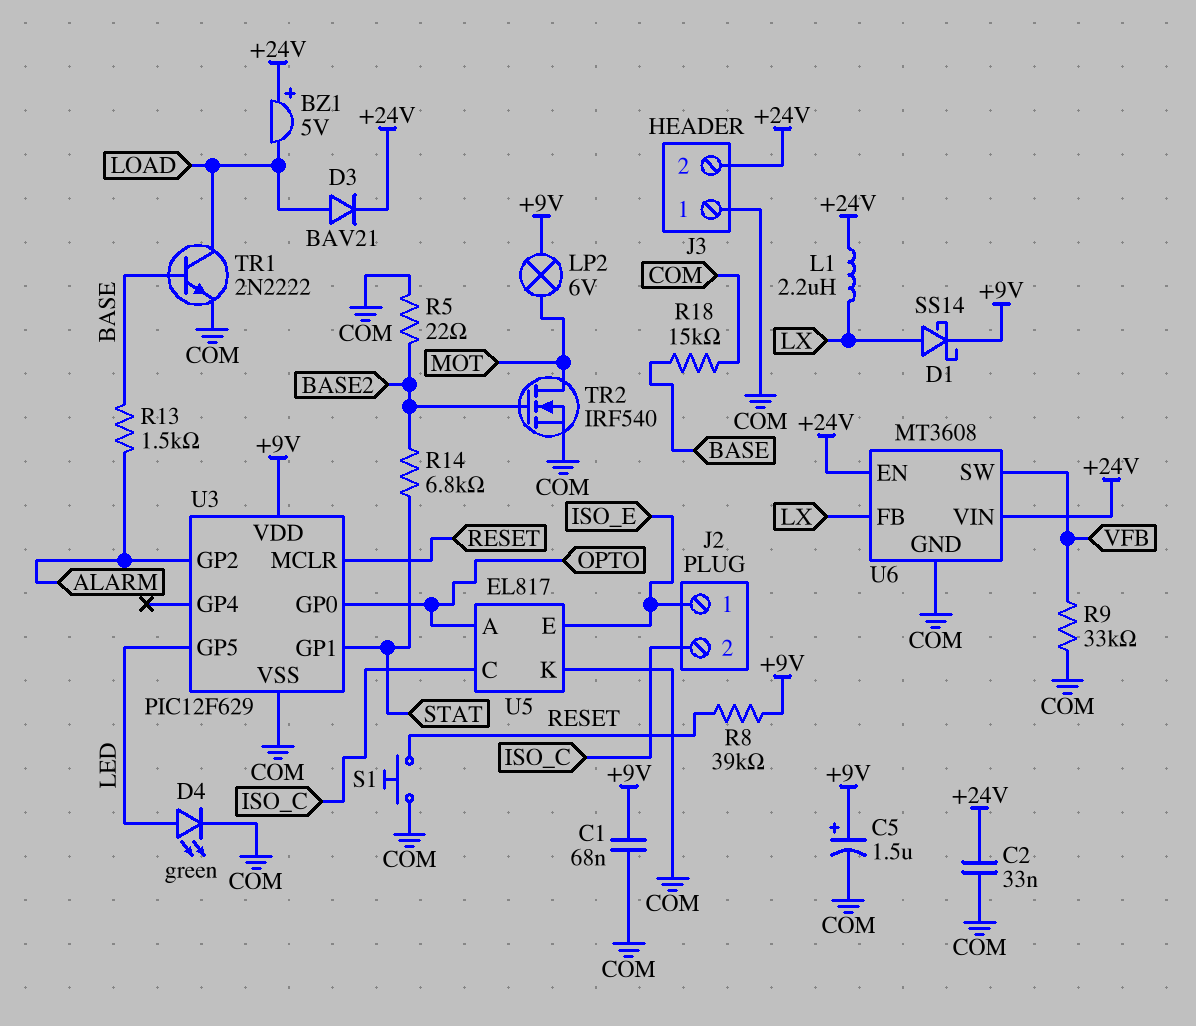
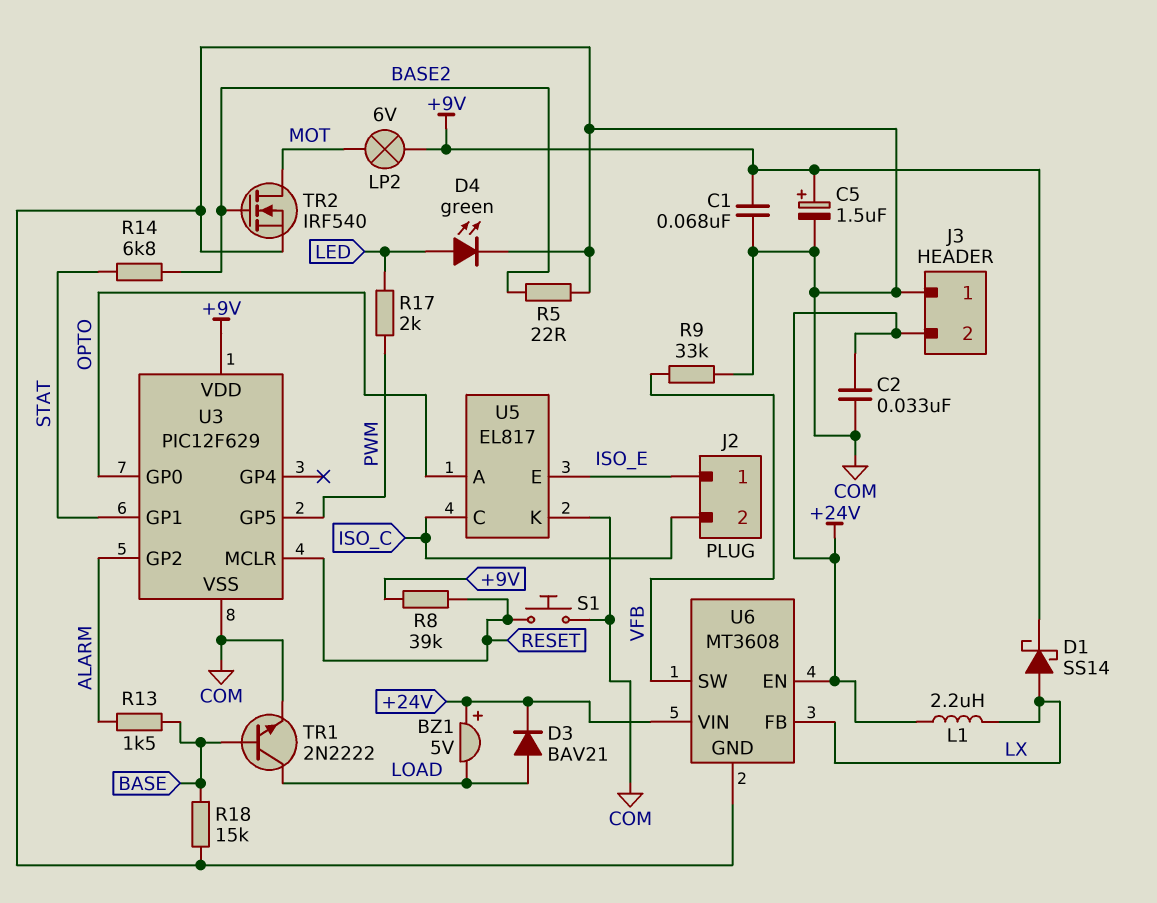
R17: none -> 2k (LED, PWM)
U3 pin GP5: LED -> PWM

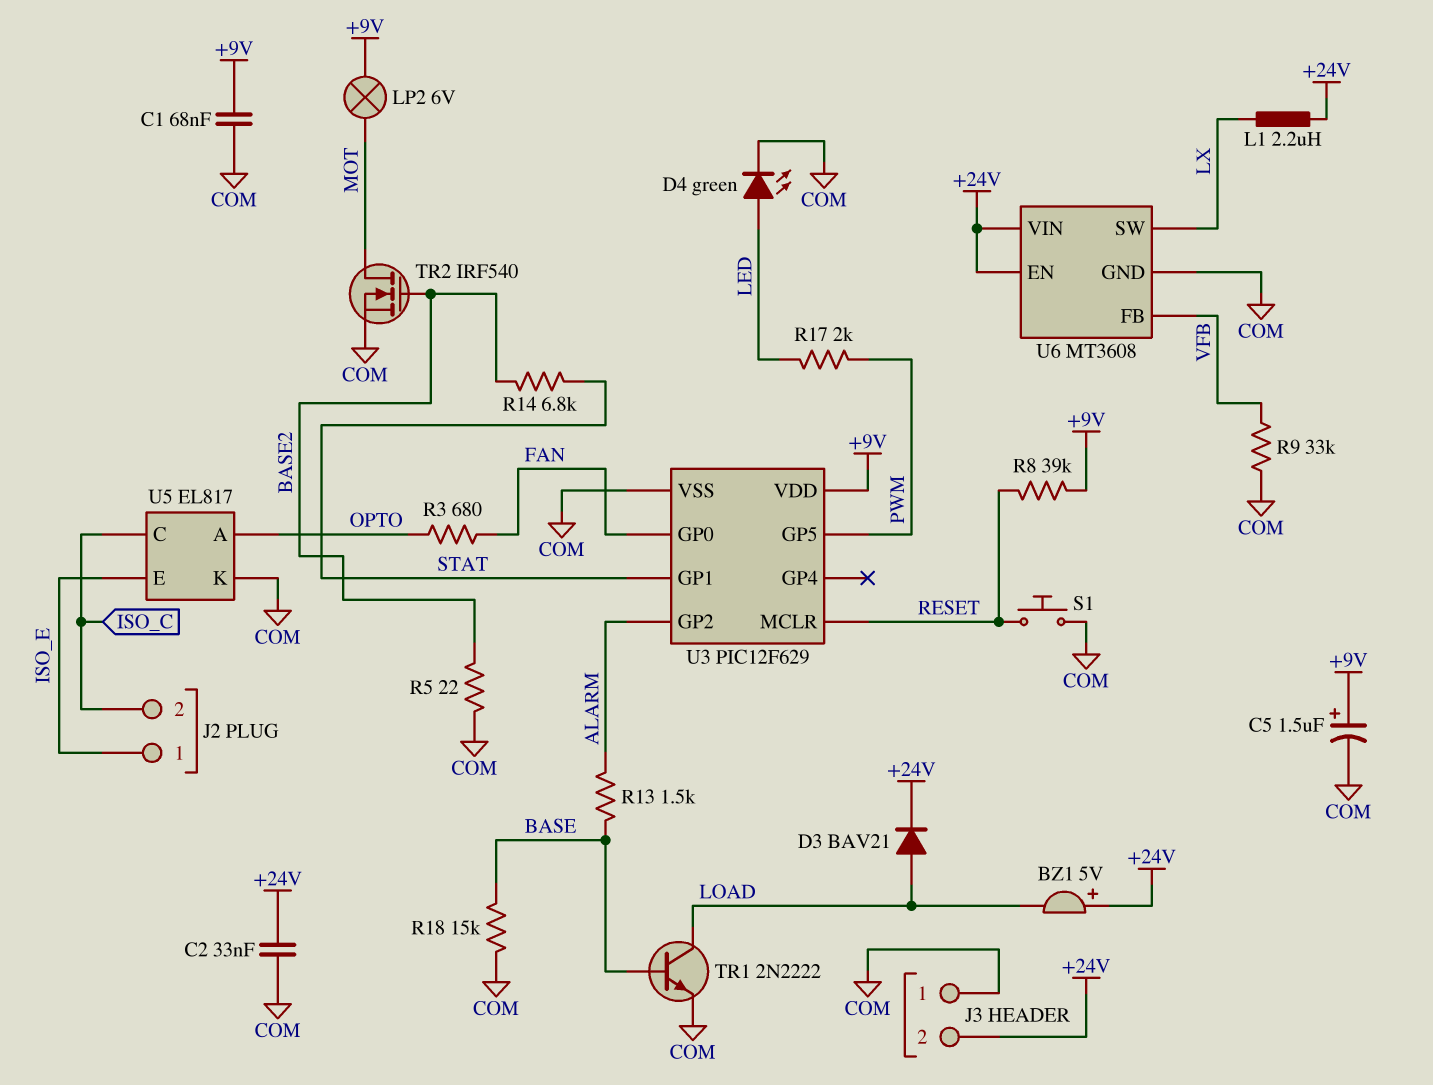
D1: schottky SS14 (A LX, K +9V) -> none
R3: none -> 680 (FAN, OPTO)
U3 pin GP0: OPTO -> FAN
U6 pin FB: LX -> VFB
U6 pin SW: VFB -> LX

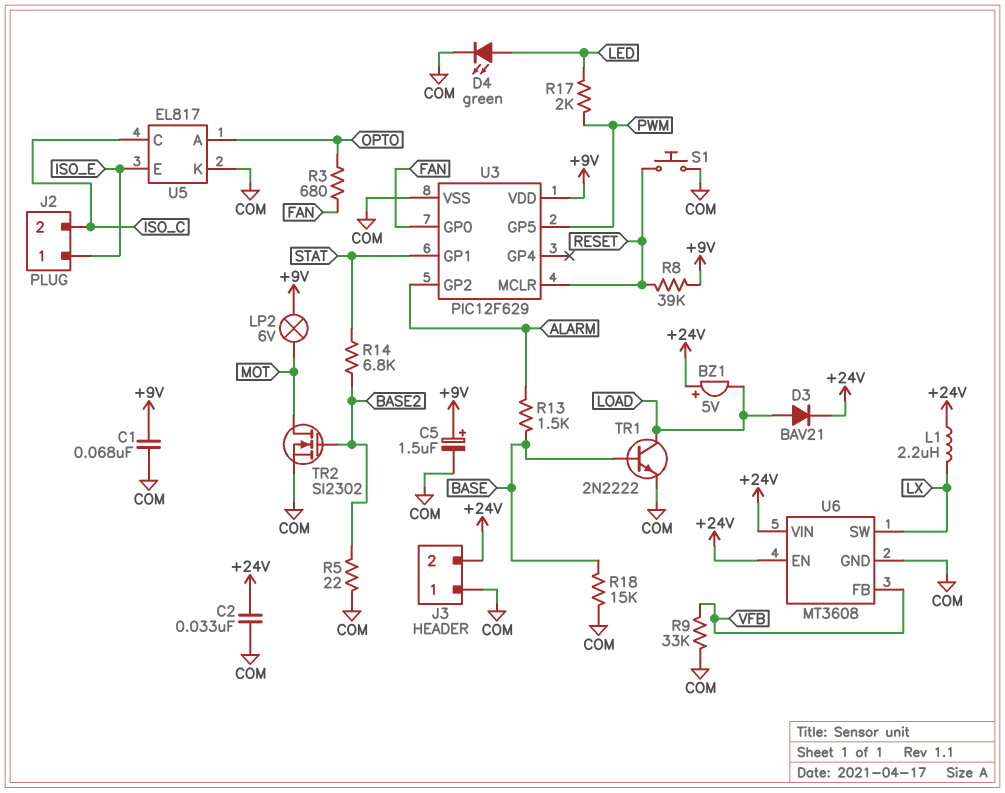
TR2: NMOS IRF540 (G BASE2, D MOT, S COM) -> NMOS SI2302 (G BASE2, D MOT, S COM)

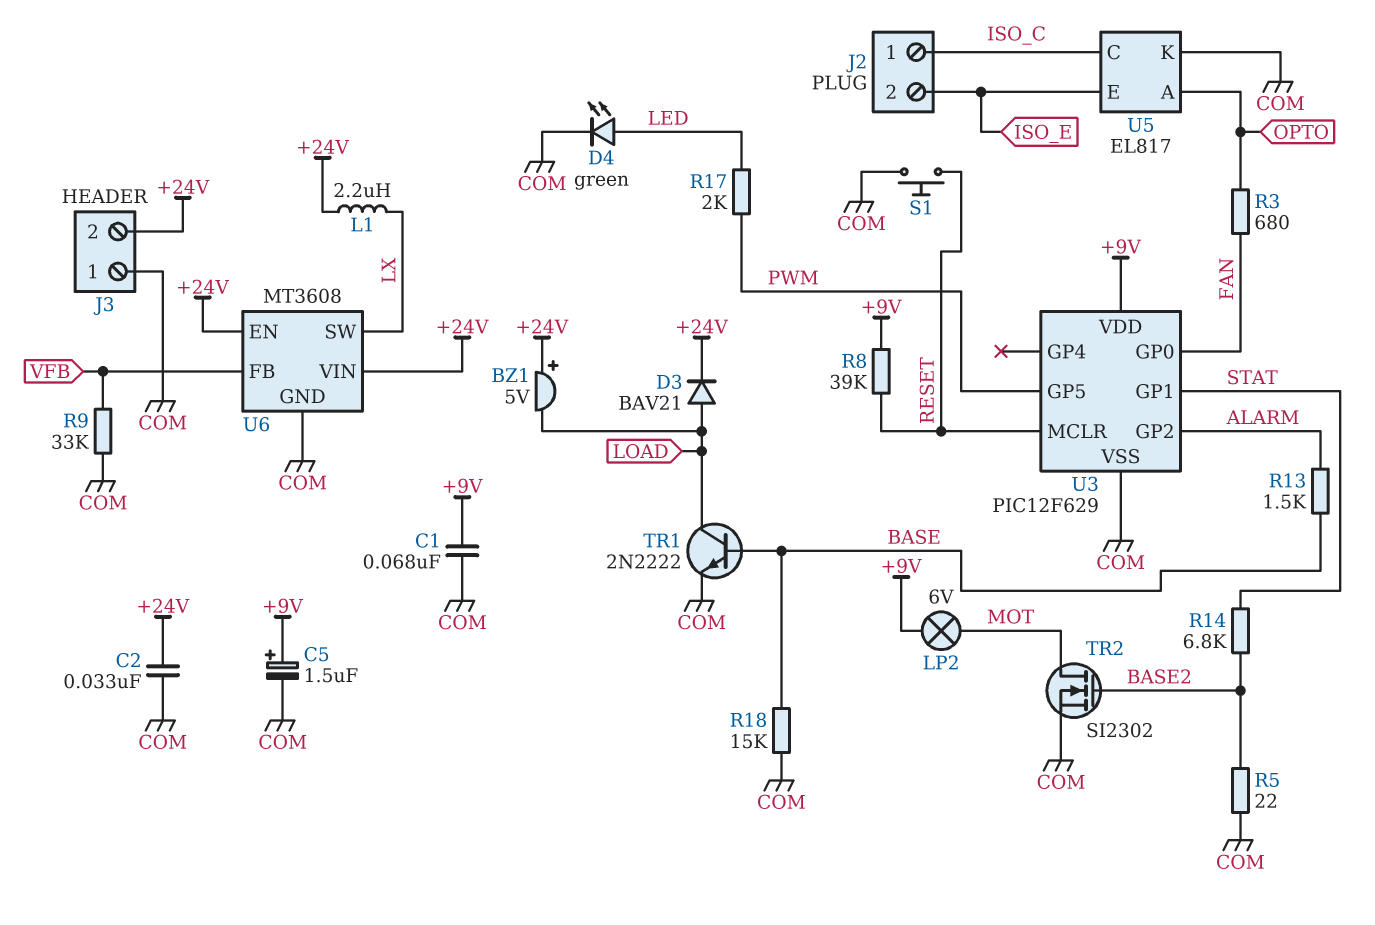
J2 pin 1: ISO_E -> ISO_C
J2 pin 2: ISO_C -> ISO_E

